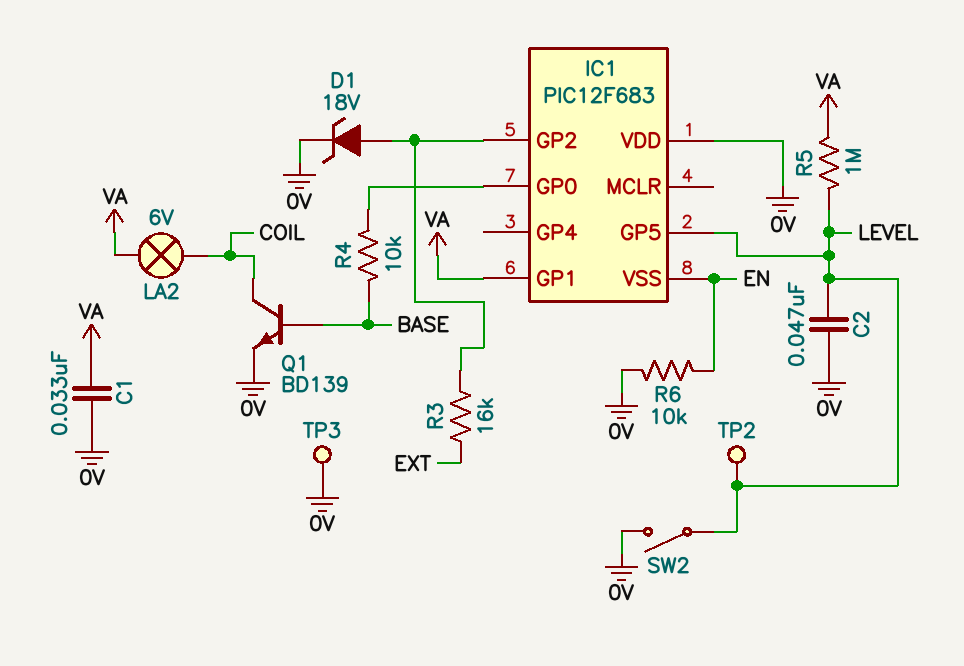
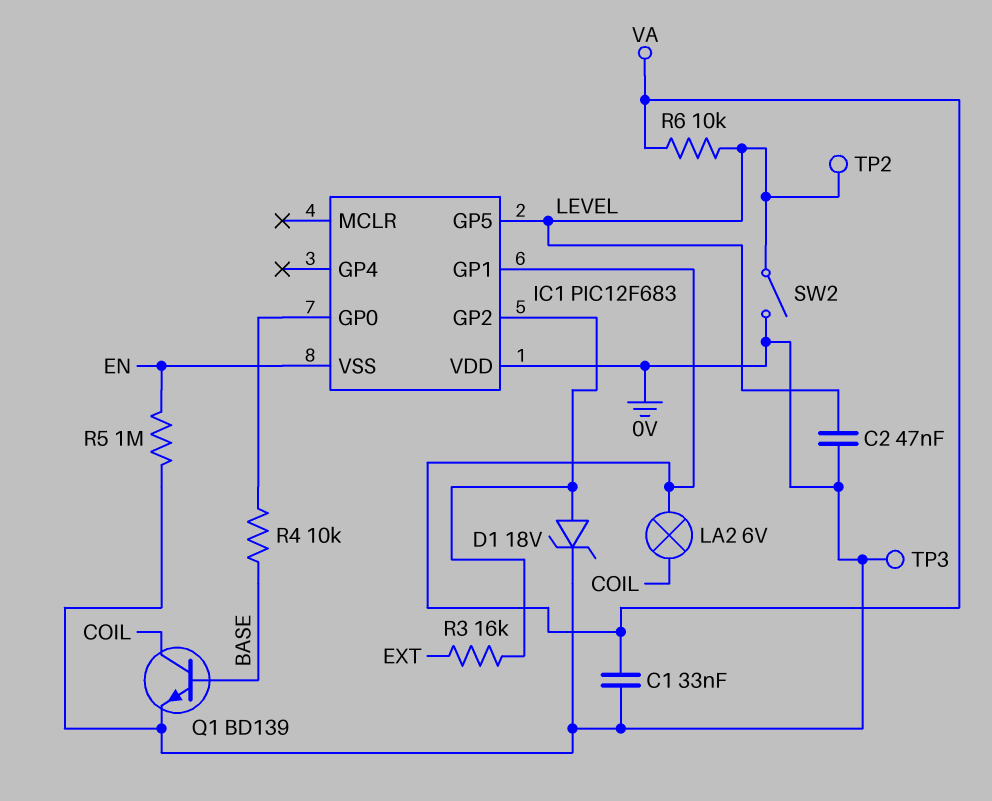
R5: 1M (LEVEL, VA) -> 1M (0V, EN)
R6: 10k (0V, EN) -> 10k (LEVEL, VA)

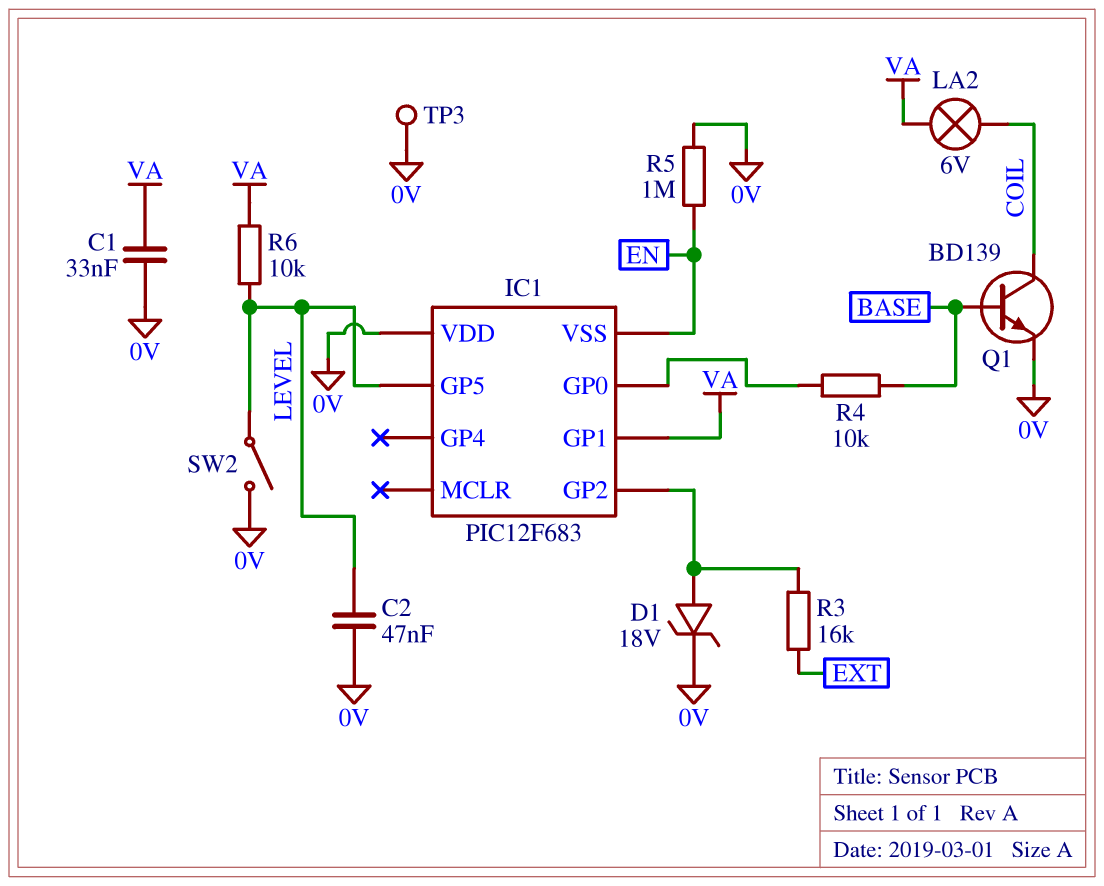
TP2: test point (LEVEL) -> none

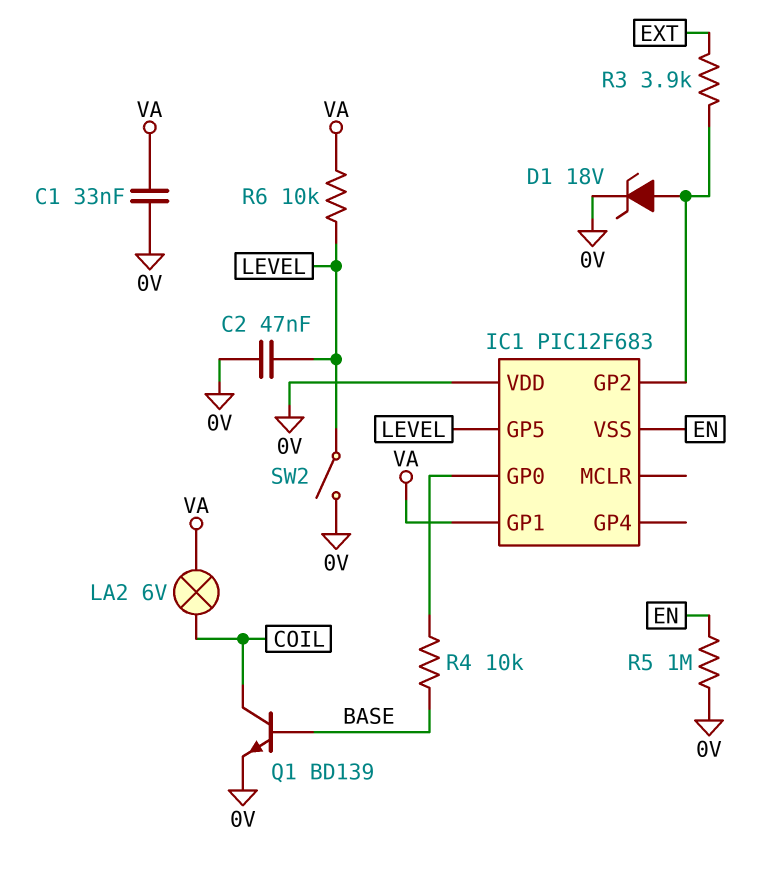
R3: 16k (EXT, IC1/GP2) -> 3.9k (EXT, IC1/GP2)
TP3: test point (0V) -> none

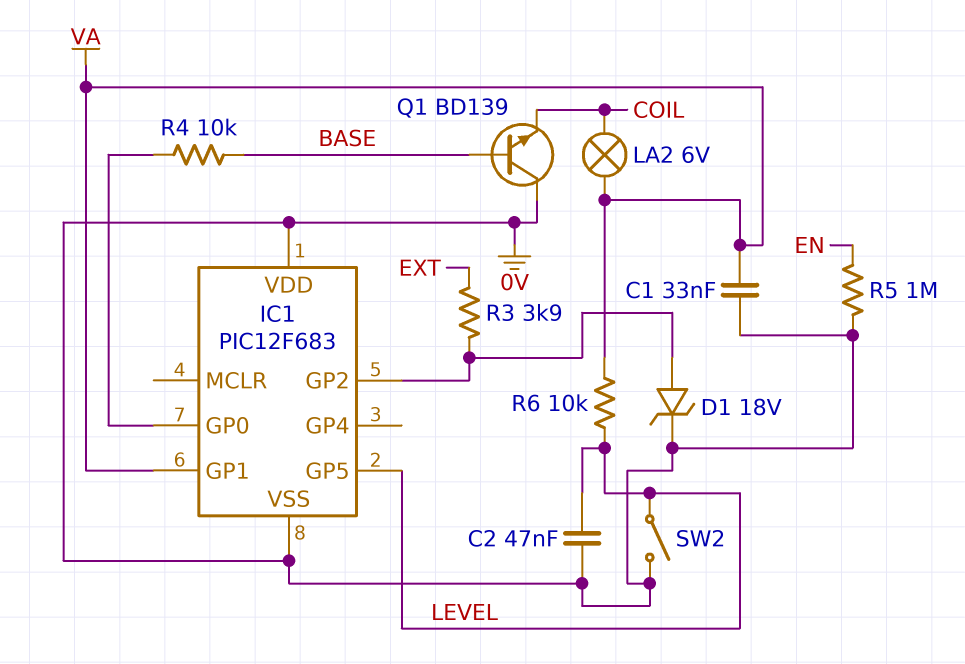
IC1 pin VSS: EN -> 0V
Q1: NPN BD139 (B BASE, C COIL, E 0V) -> NPN BD139 (B BASE, C 0V, E COIL)

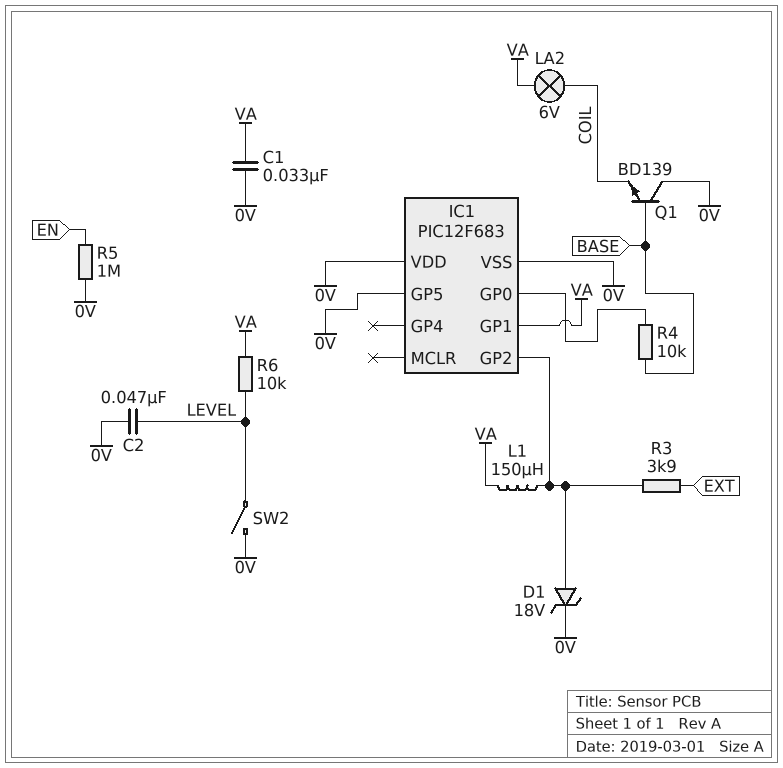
IC1 pin GP5: LEVEL -> 0V
L1: none -> 150uH (IC1/GP2, VA)

